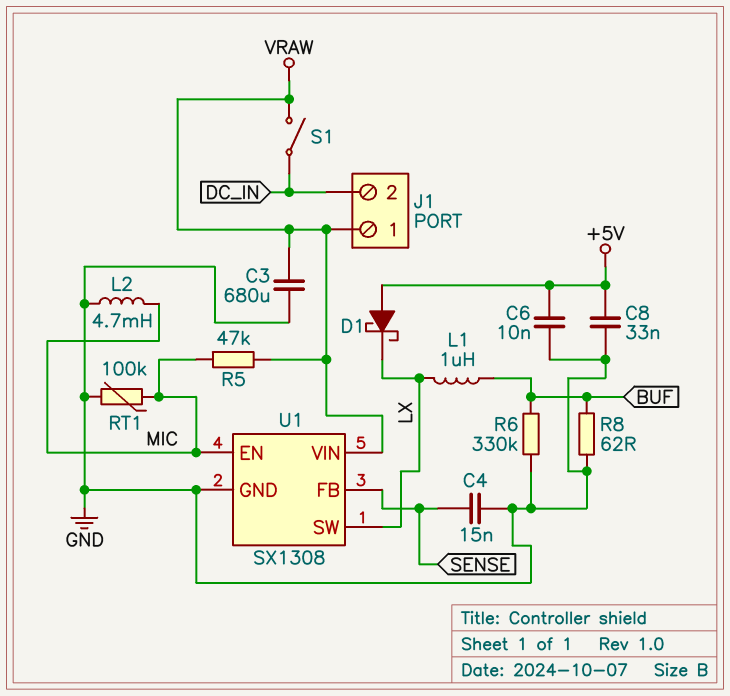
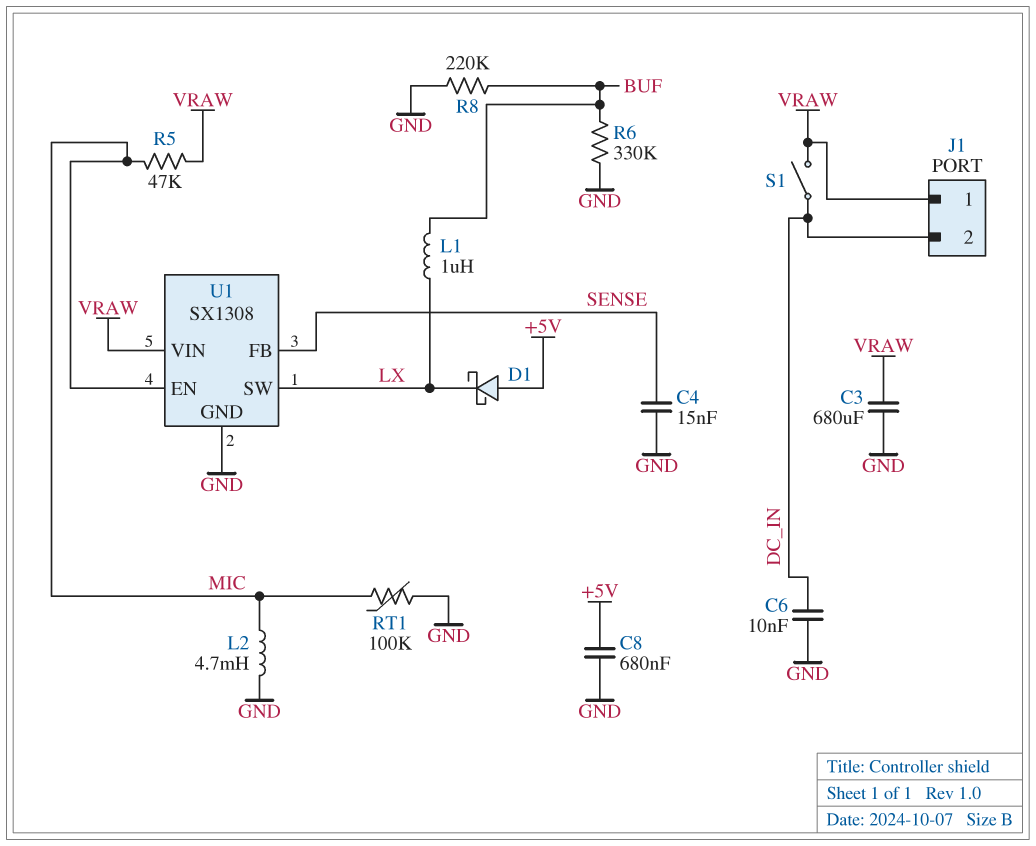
C6: 10nF (+5V, GND) -> 10nF (DC_IN, GND)
C8: 33nF (+5V, GND) -> 680nF (+5V, GND)
R8: 62 (BUF, GND) -> 220k (BUF, GND)

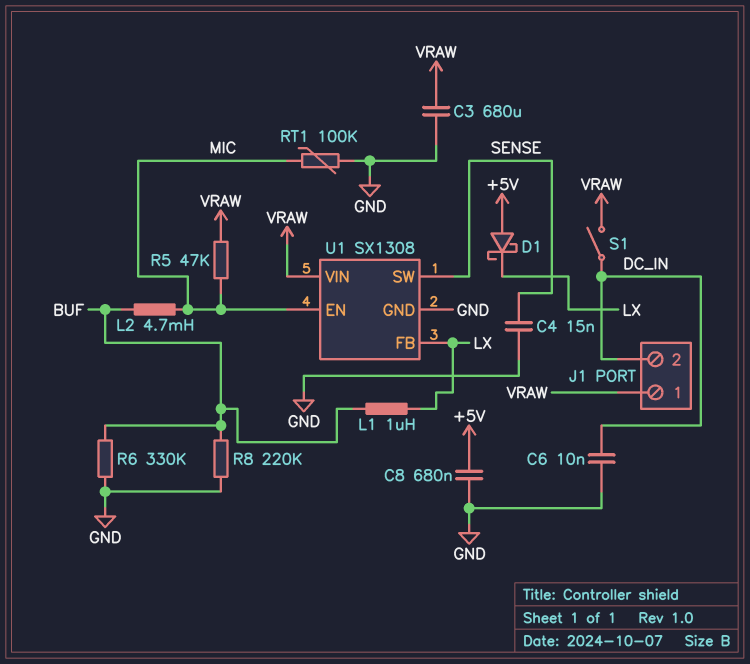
L2: 4.7mH (GND, MIC) -> 4.7mH (BUF, MIC)
U1 pin FB: SENSE -> LX
U1 pin SW: LX -> SENSE

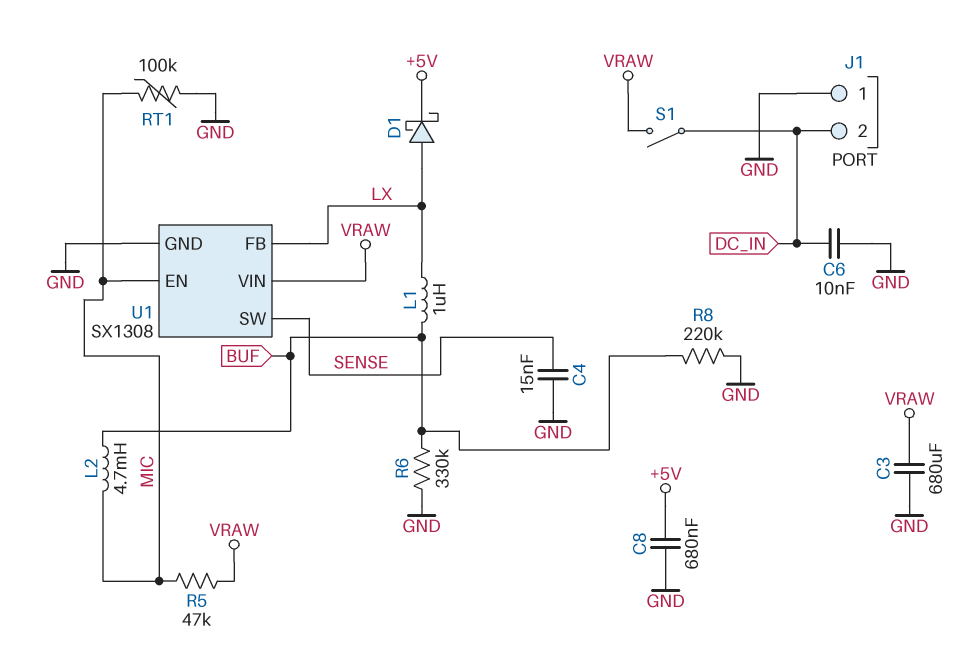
D1: schottky (A +5V, K LX) -> schottky (A LX, K +5V)
J1 pin 1: VRAW -> GND

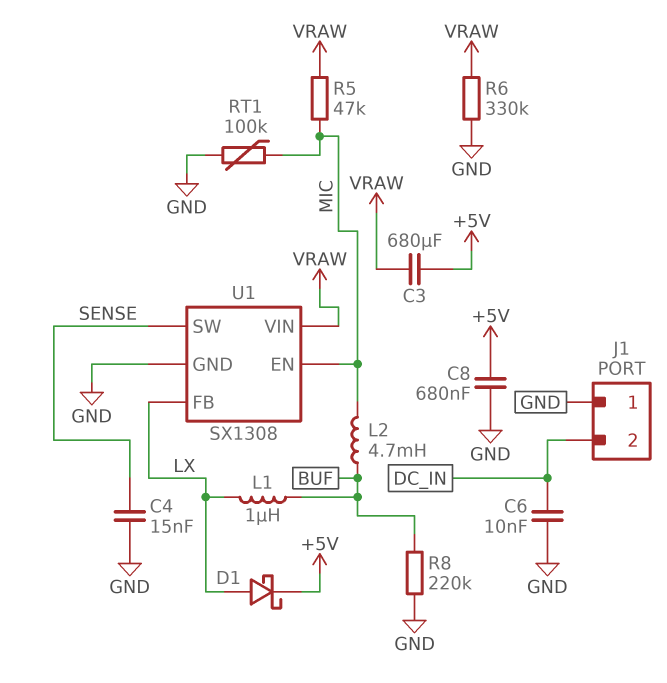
C3: 680uF (GND, VRAW) -> 680uF (+5V, VRAW)
R6: 330k (BUF, GND) -> 330k (GND, VRAW)
S1: switch (DC_IN, VRAW) -> none

